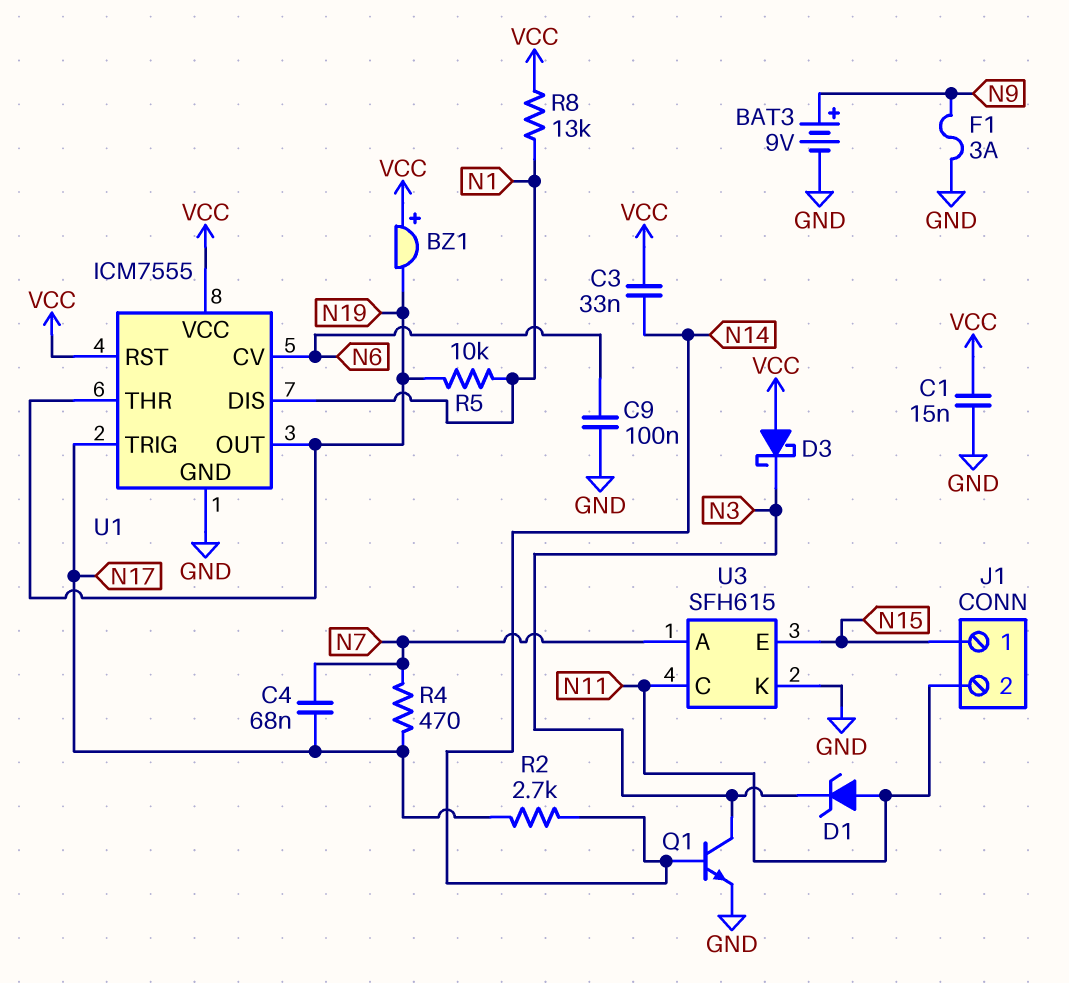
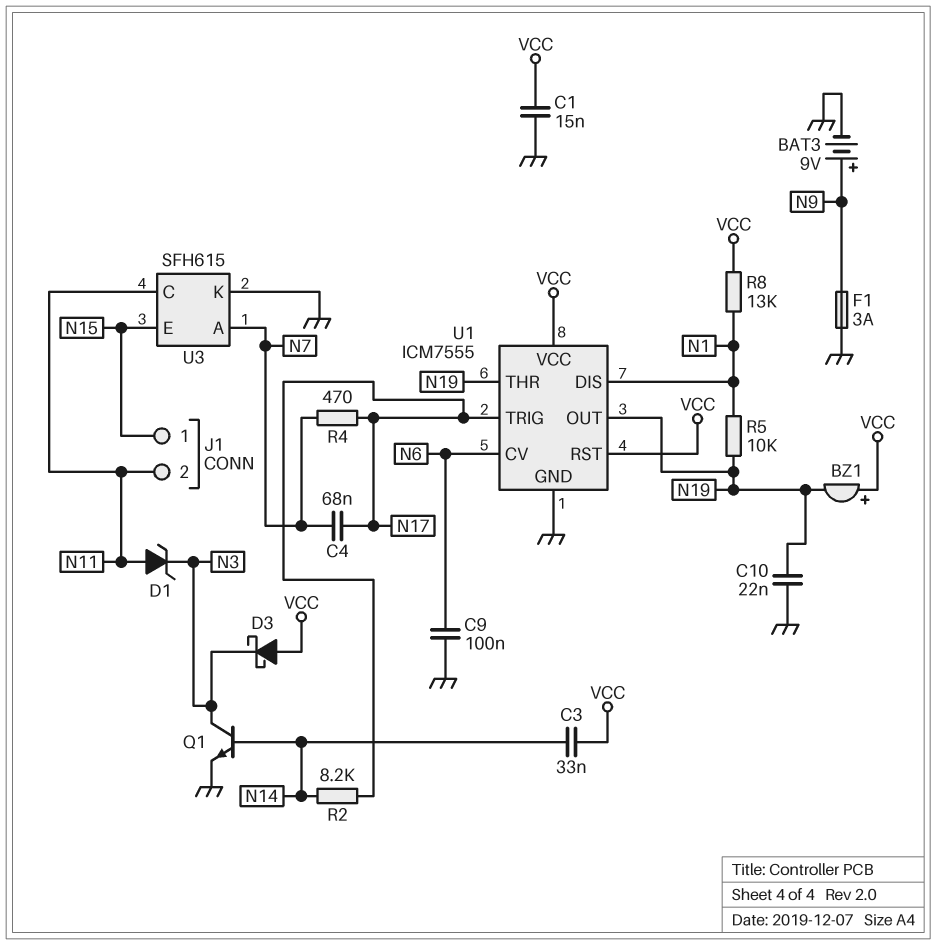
C10: none -> 22nF (GND, N19)
R2: 2.7k (N14, N17) -> 8.2k (N14, N17)

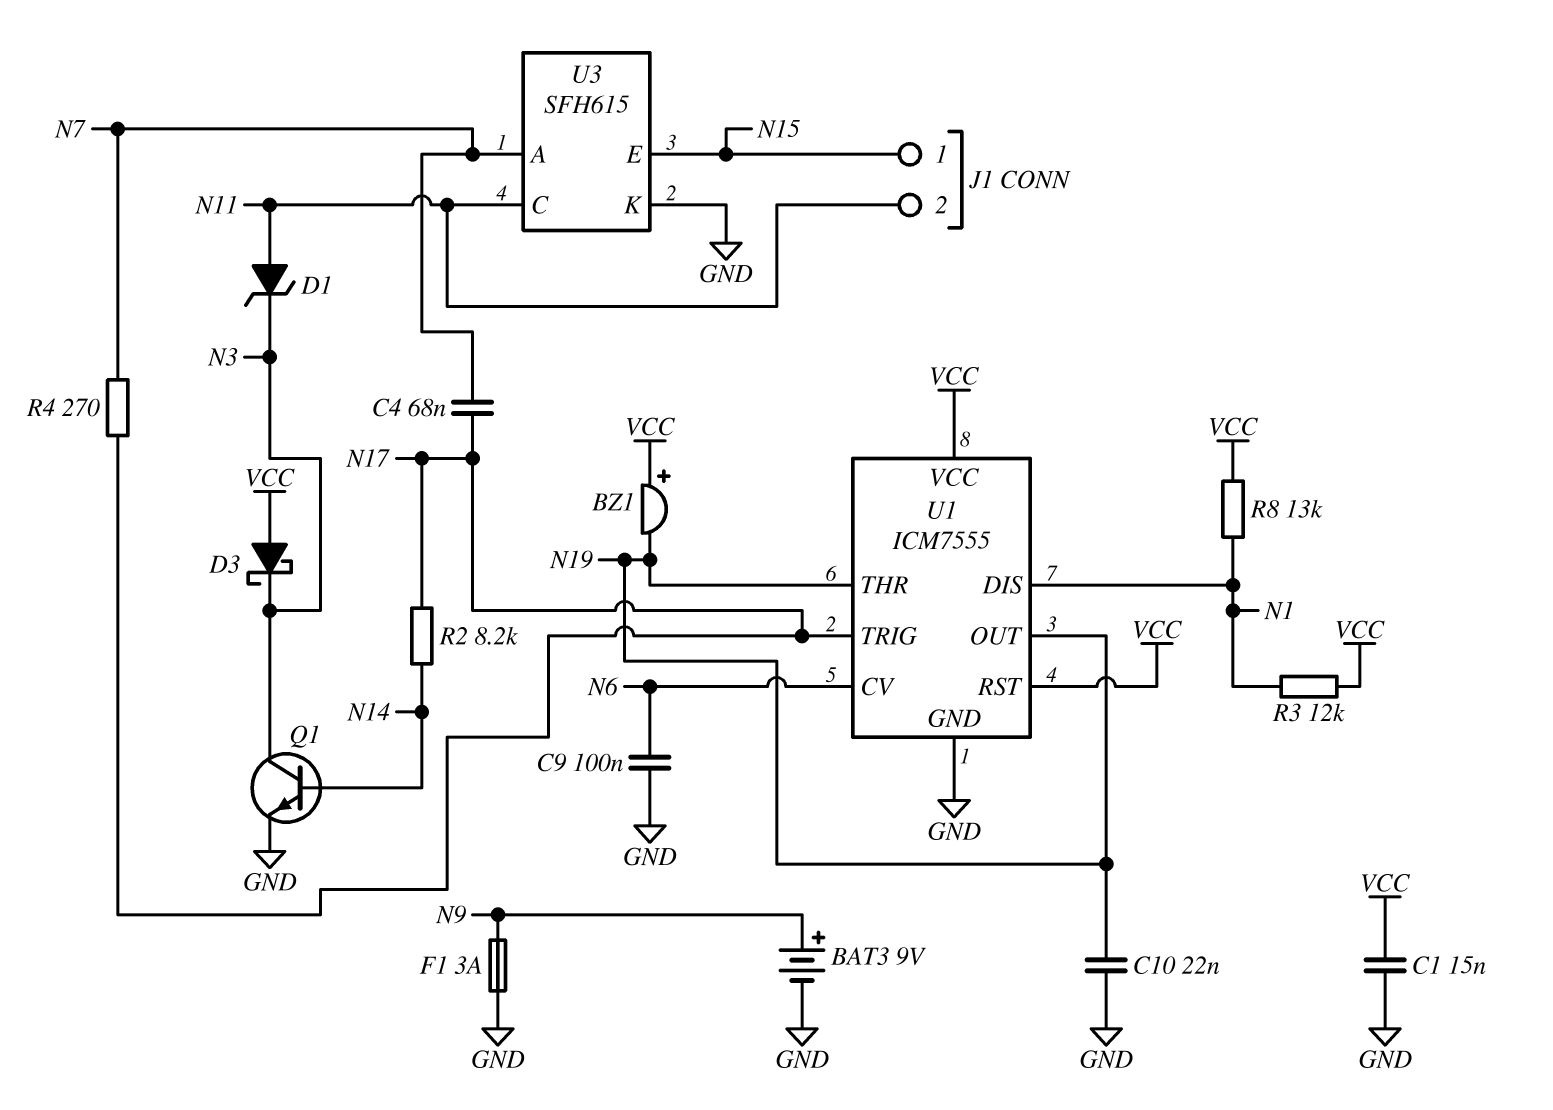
C3: 33nF (N14, VCC) -> none
R3: none -> 12k (N1, VCC)
R4: 470 (N7, N17) -> 270 (N7, N17)
R5: 10k (N1, N19) -> none

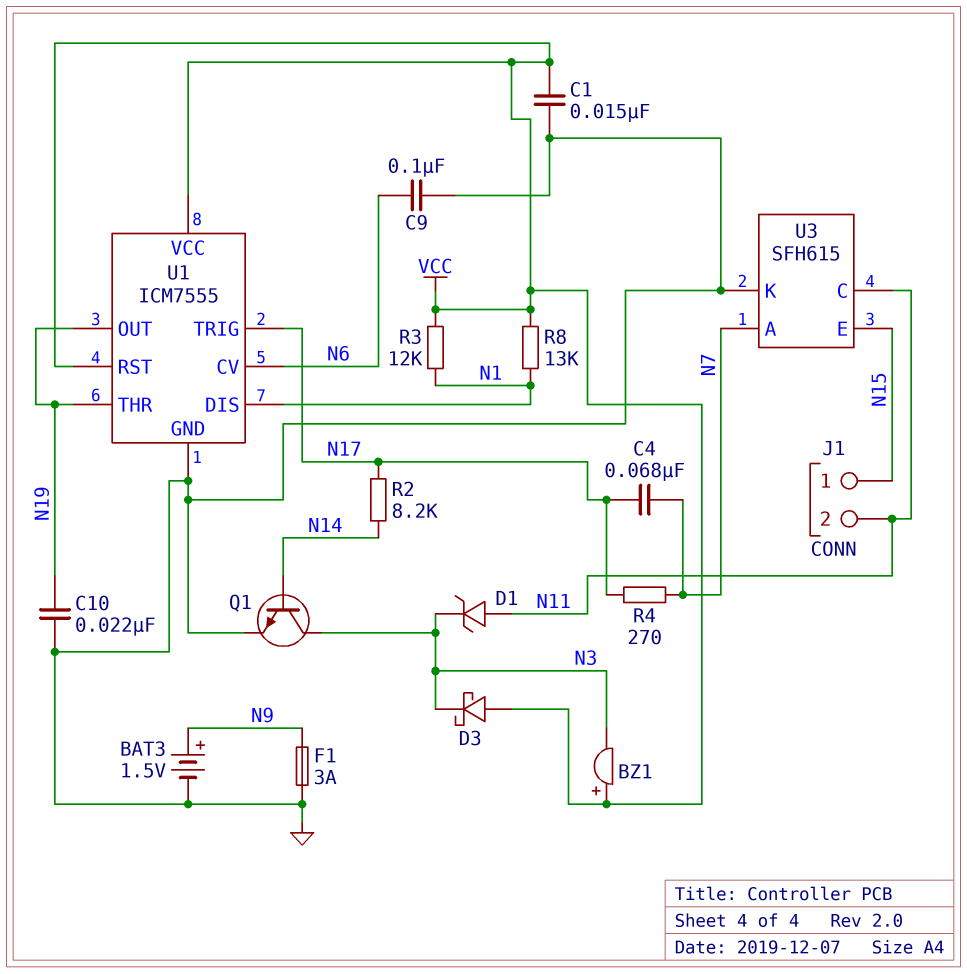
BAT3: 9V (plus N9, minus GND) -> 1.5V (plus N9, minus GND)
BZ1: buzzer (plus VCC, minus N19) -> buzzer (plus VCC, minus N3)

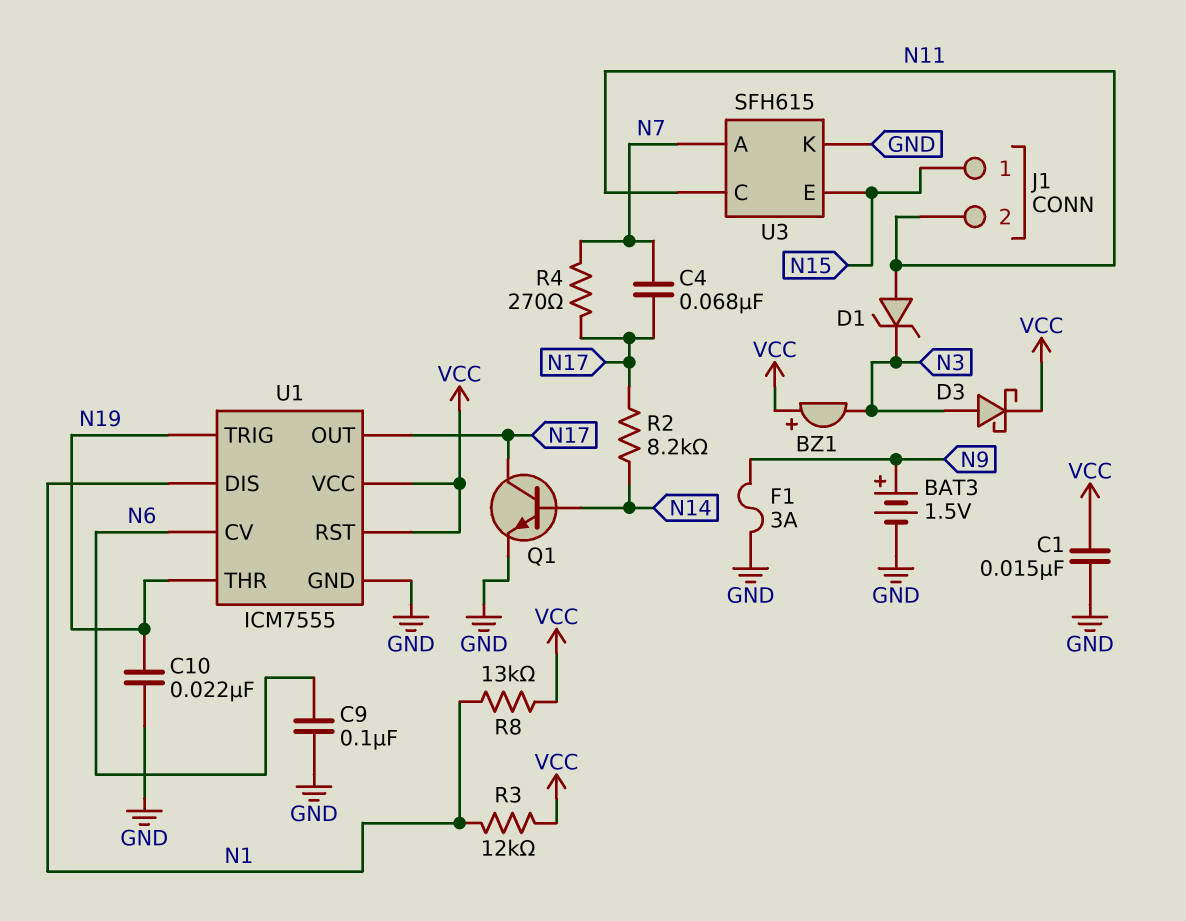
D3: schottky (A VCC, K N3) -> schottky (A N3, K VCC)
Q1: NPN (B N14, C N3, E GND) -> NPN (B N14, C N17, E GND)
U1 pin OUT: N19 -> N17
U1 pin TRIG: N17 -> N19

